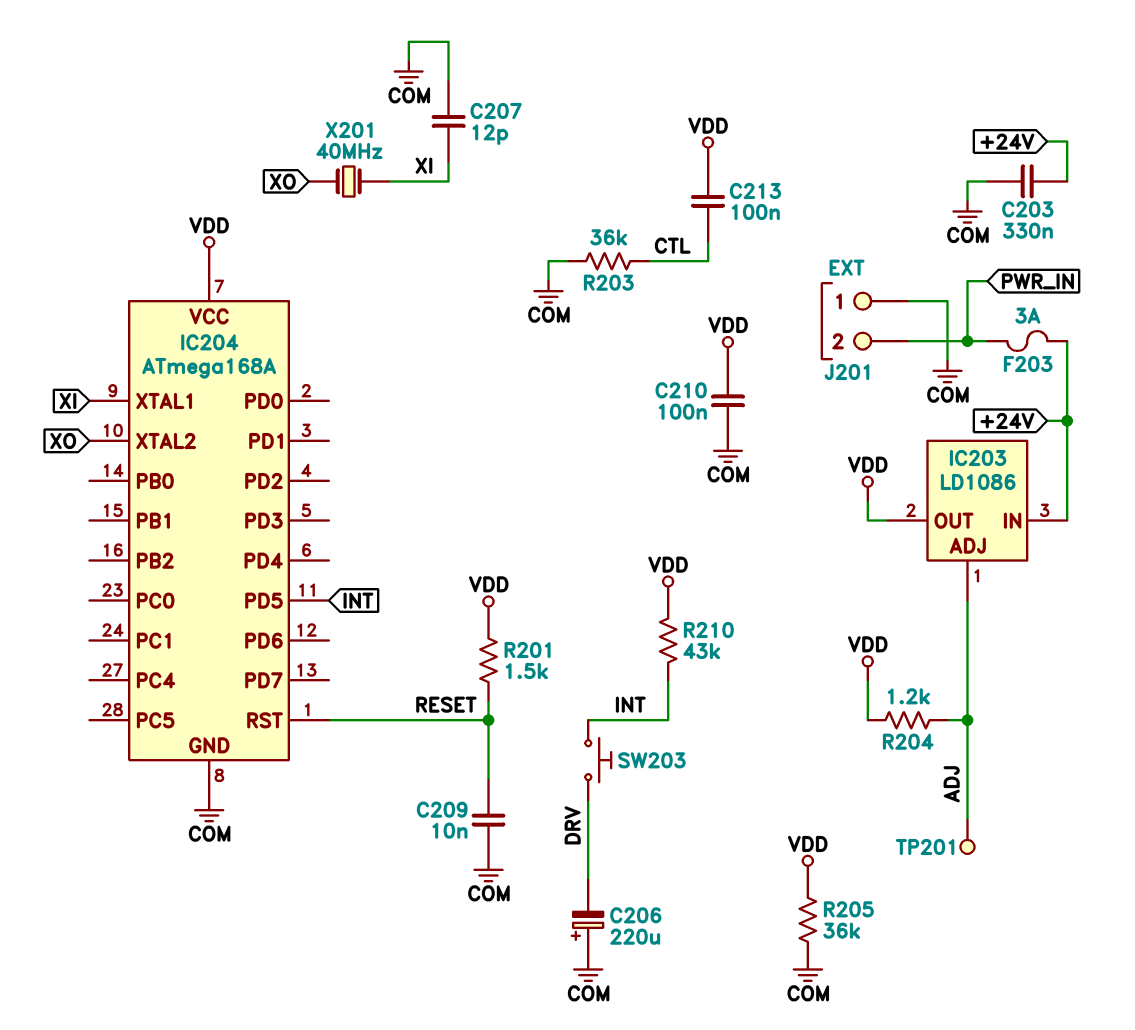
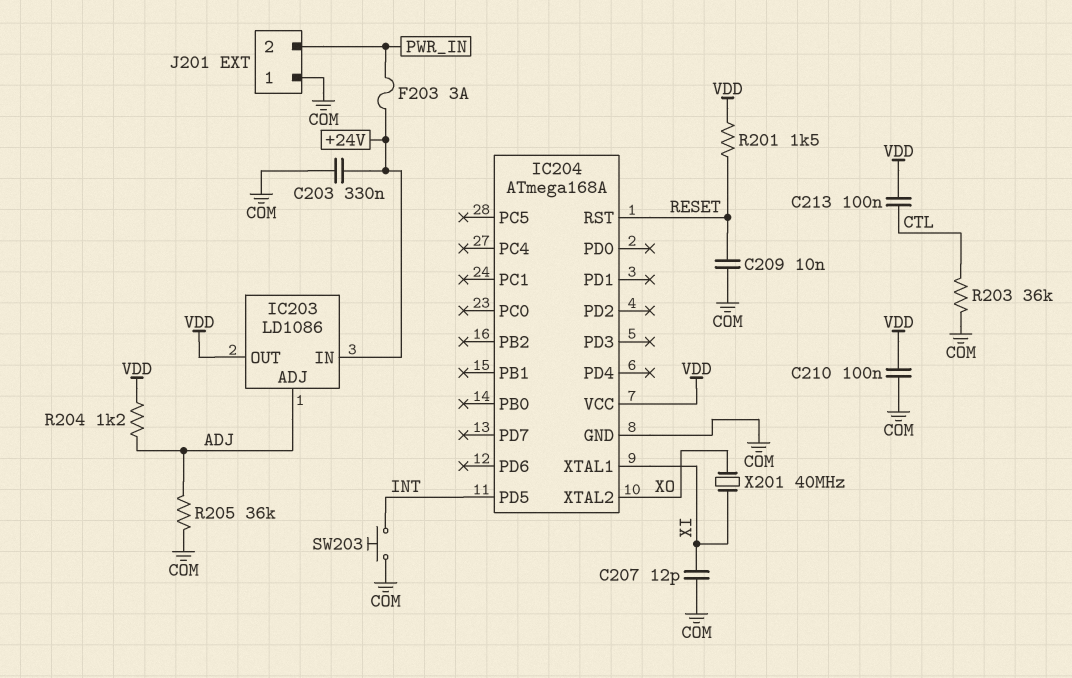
C206: 220uF (plus COM, minus DRV) -> none
R205: 36k (COM, VDD) -> 36k (ADJ, COM)
R210: 43k (INT, VDD) -> none
SW203: button (DRV, INT) -> button (COM, INT)
TP201: test point (ADJ) -> none

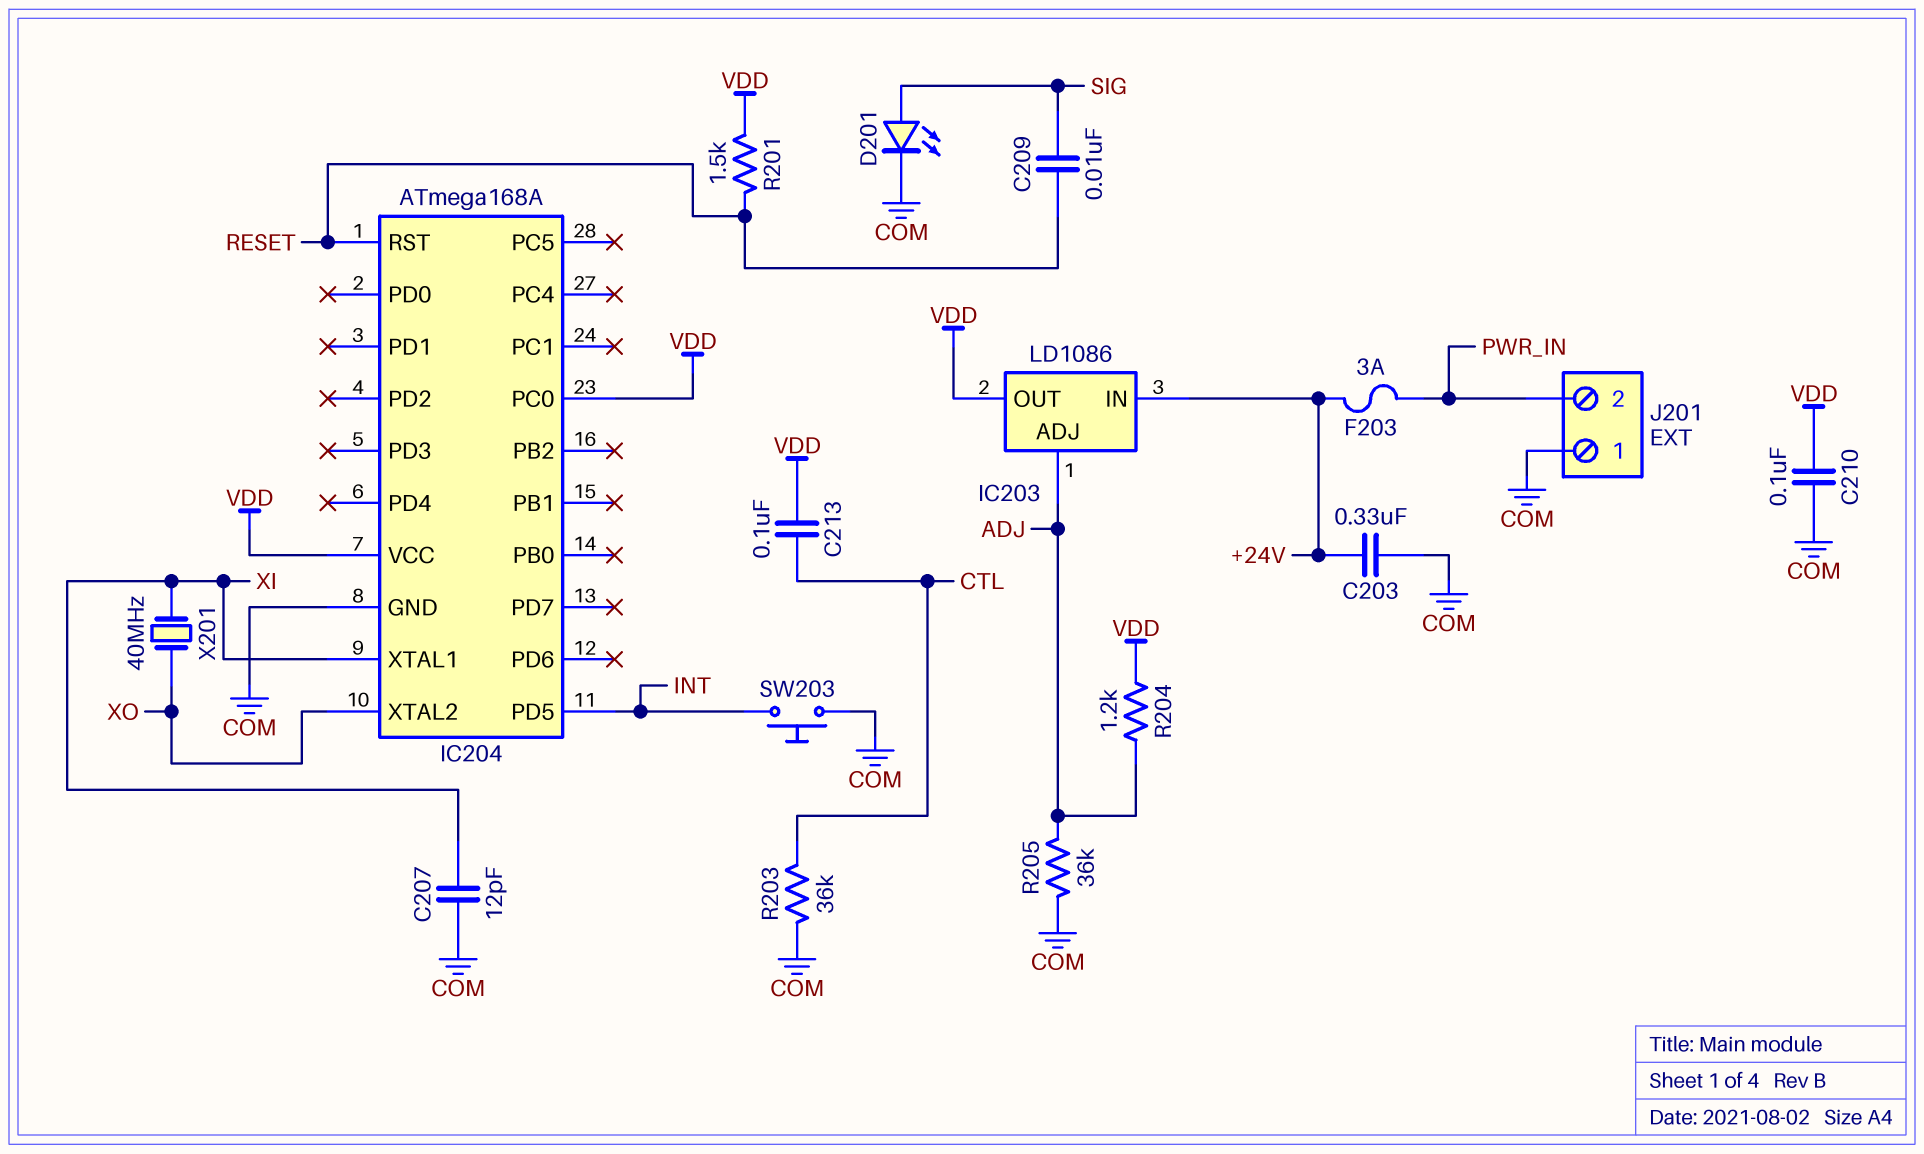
C209: 10nF (COM, RESET) -> 10nF (RESET, SIG)
D201: none -> LED (A SIG, K COM)
IC204 pin PC0: none -> VDD

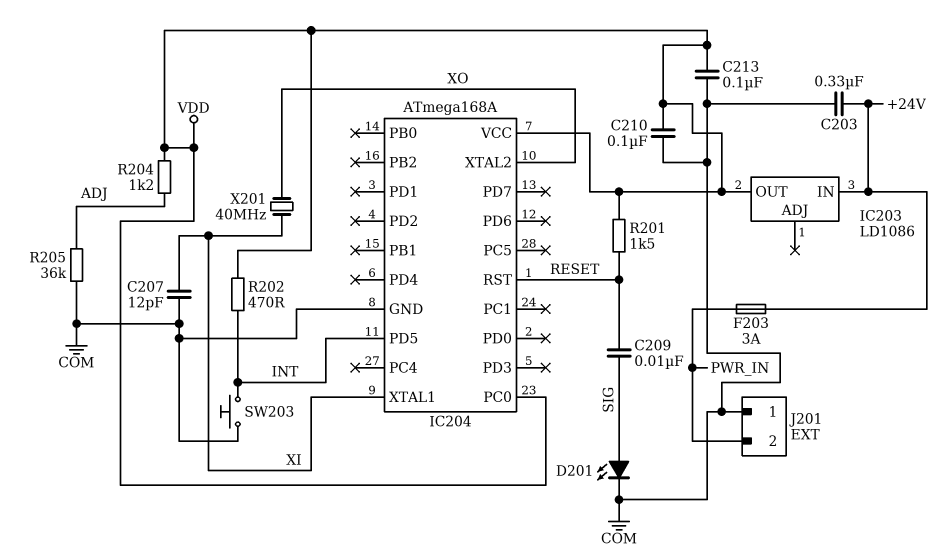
C213: 100nF (CTL, VDD) -> 100nF (COM, VDD)
IC203 pin ADJ: ADJ -> none
R202: none -> 470 (INT, VDD)
R203: 36k (COM, CTL) -> none

